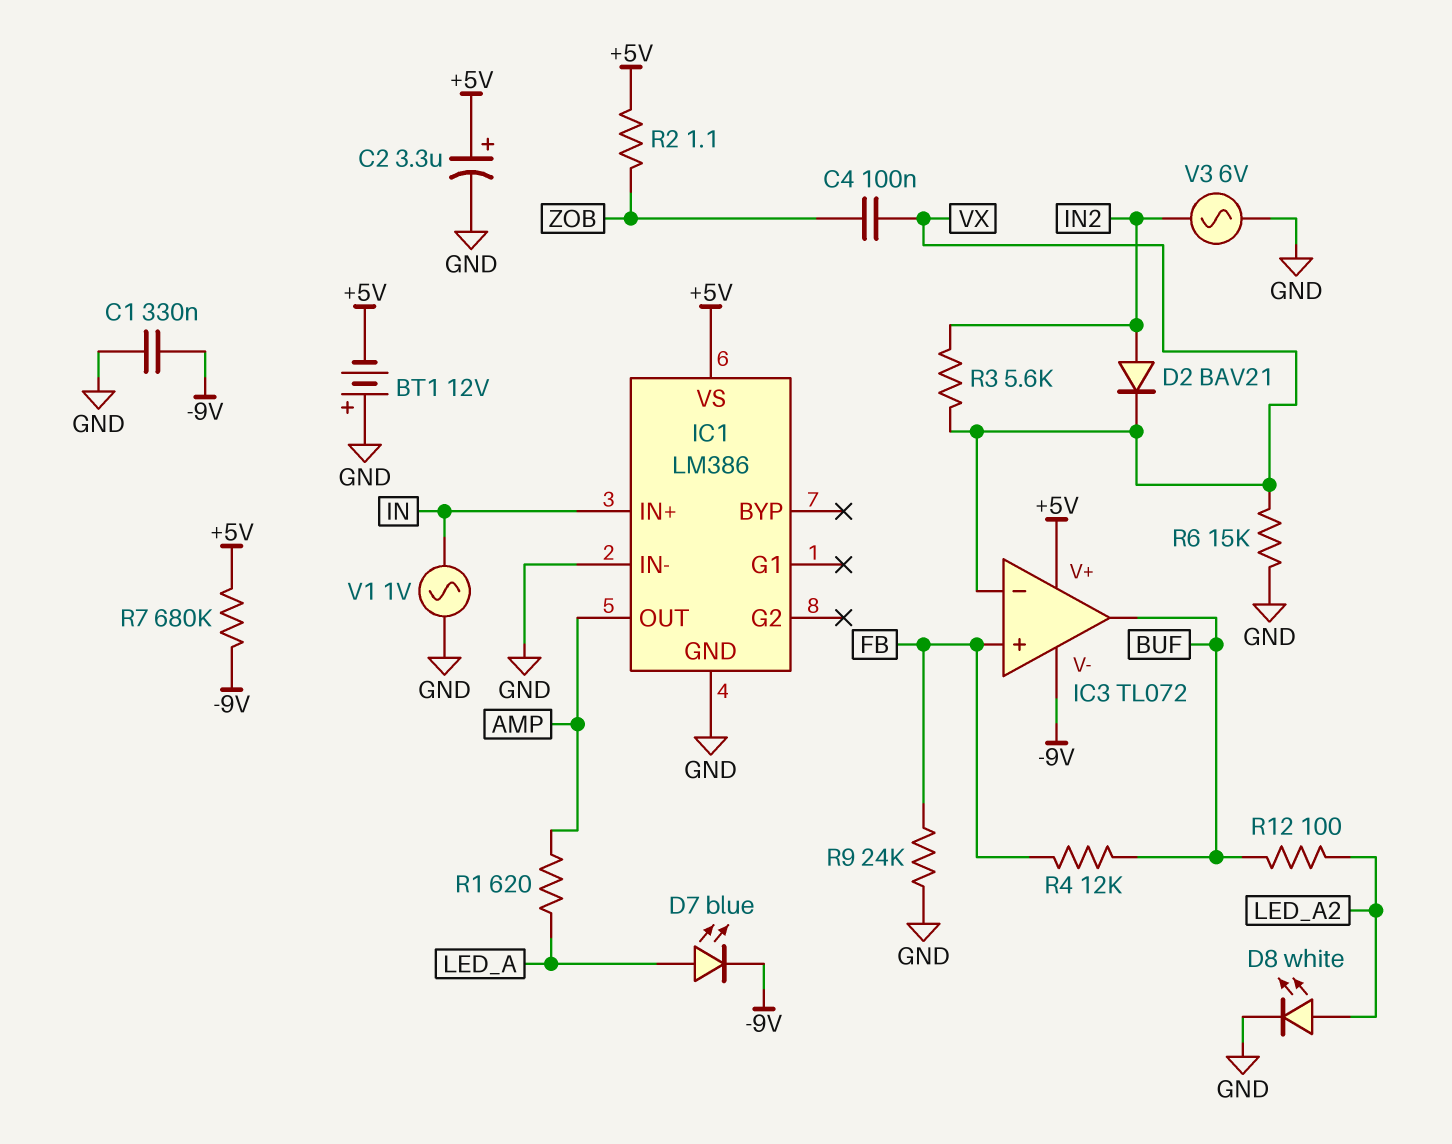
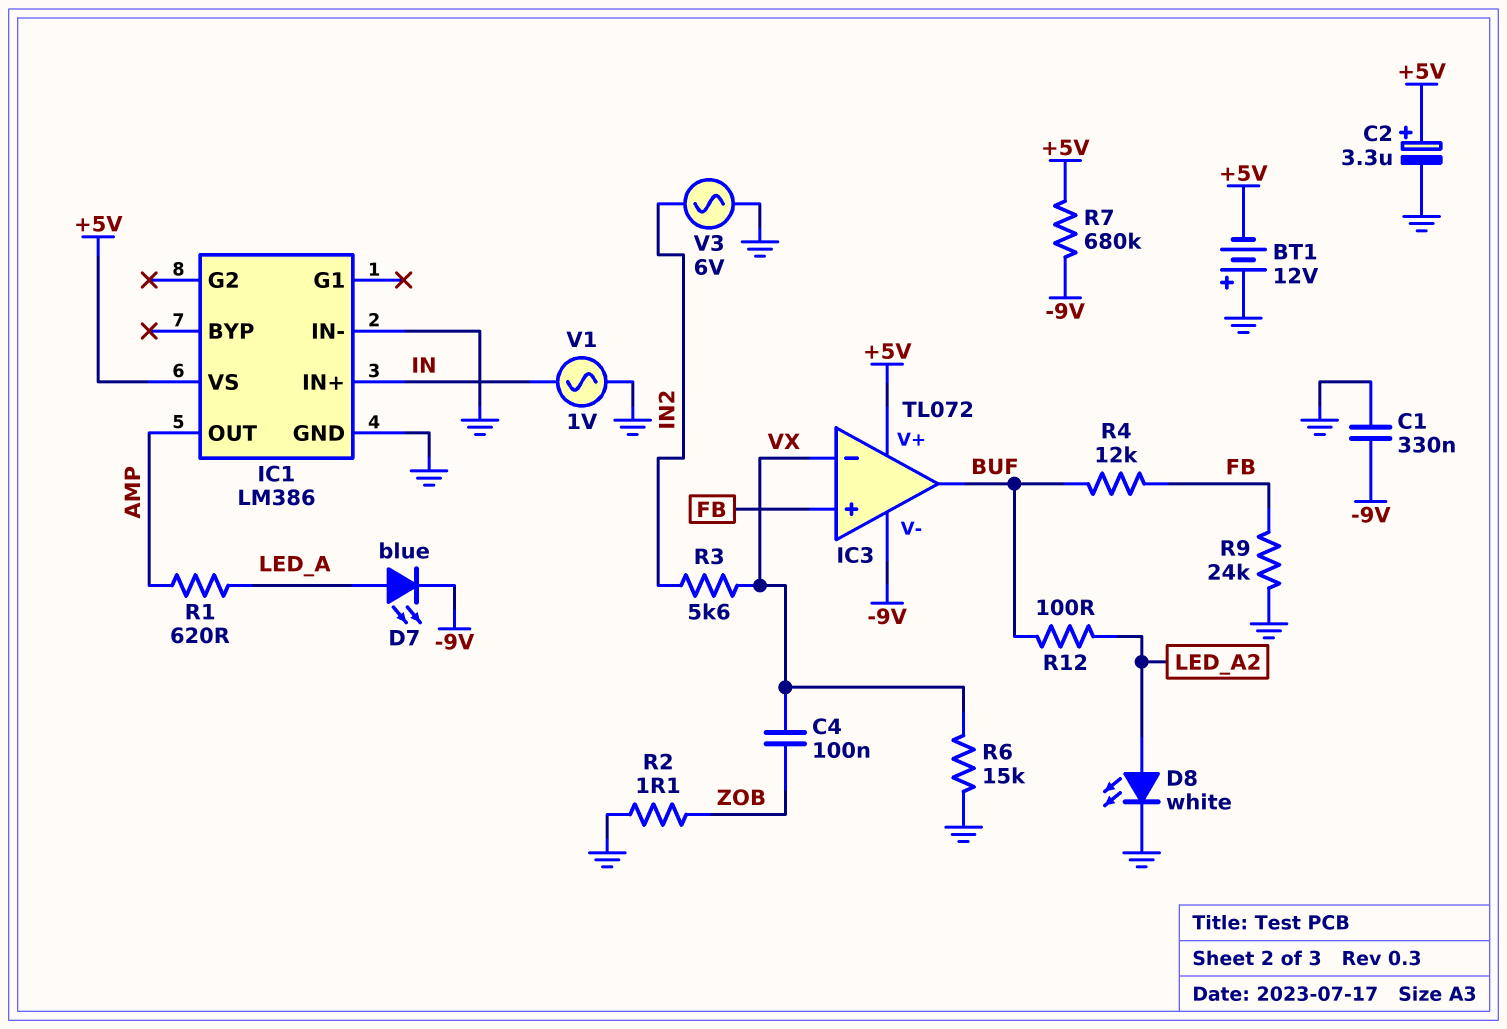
D2: diode BAV21 (A IN2, K VX) -> none
R2: 1.1 (+5V, ZOB) -> 1.1 (GND, ZOB)

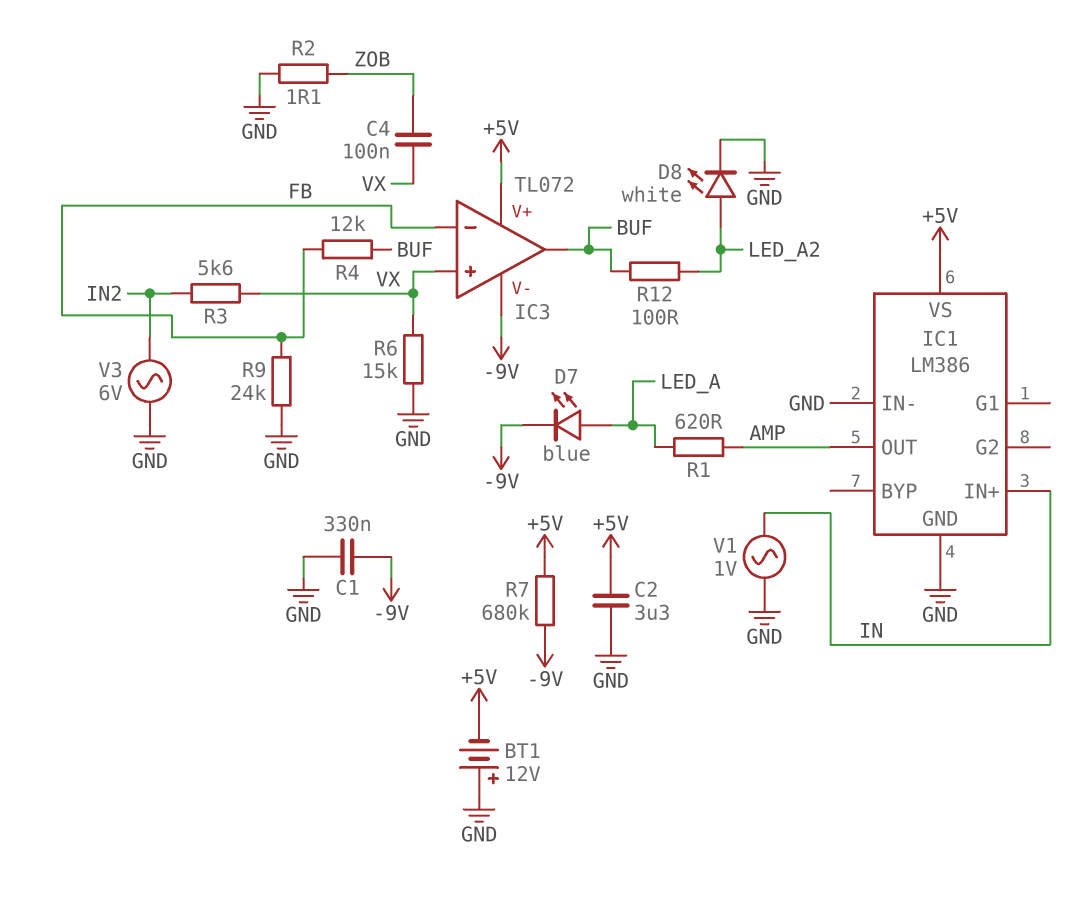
C2: 3.3uF (plus +5V, minus GND) -> 3.3uF (+5V, GND)
IC3 pin in+: FB -> VX
IC3 pin in-: VX -> FB

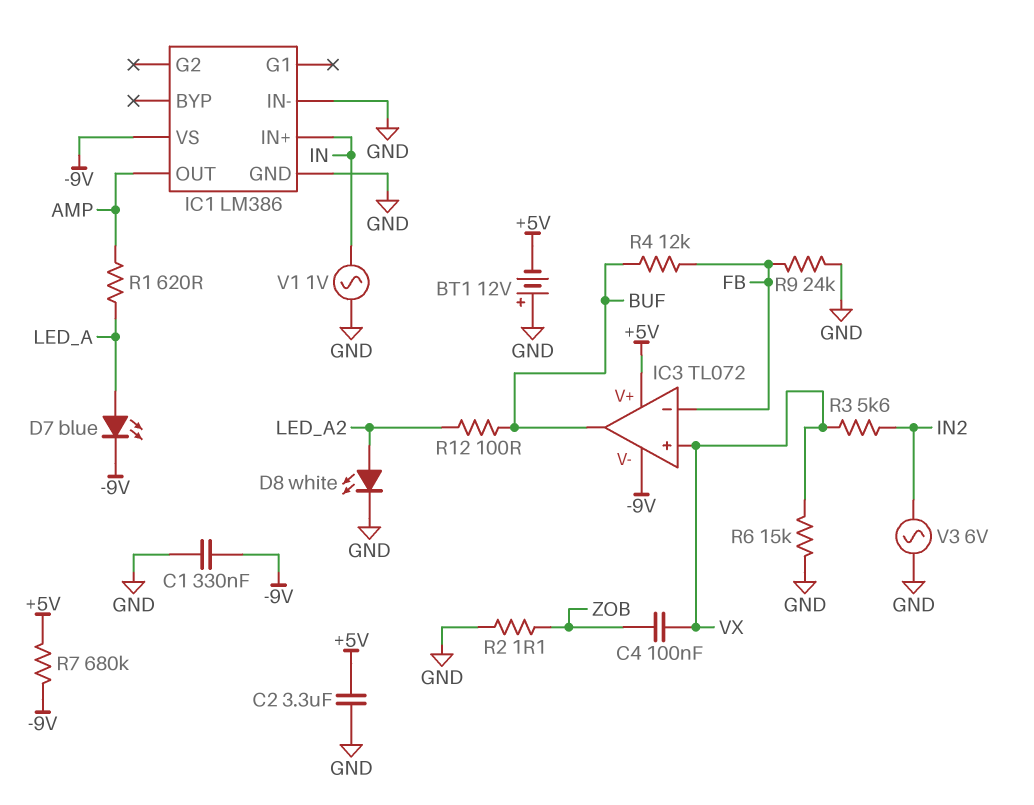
IC1 pin VS: +5V -> -9V

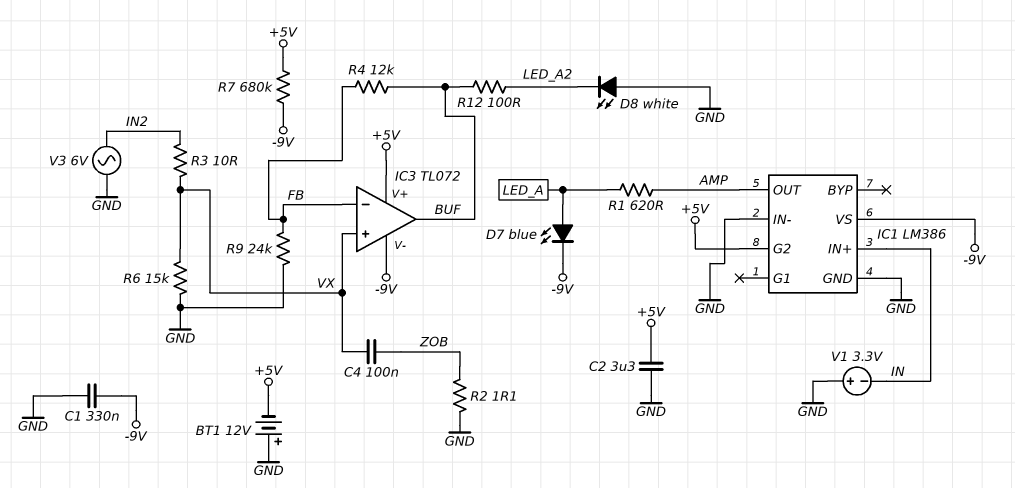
D8: LED white (A LED_A2, K GND) -> LED white (A GND, K LED_A2)
IC1 pin G2: none -> +5V
R3: 5.6k (IN2, VX) -> 10 (IN2, VX)
V1: AC 1V (GND, IN) -> 3.3V (plus GND, minus IN)

